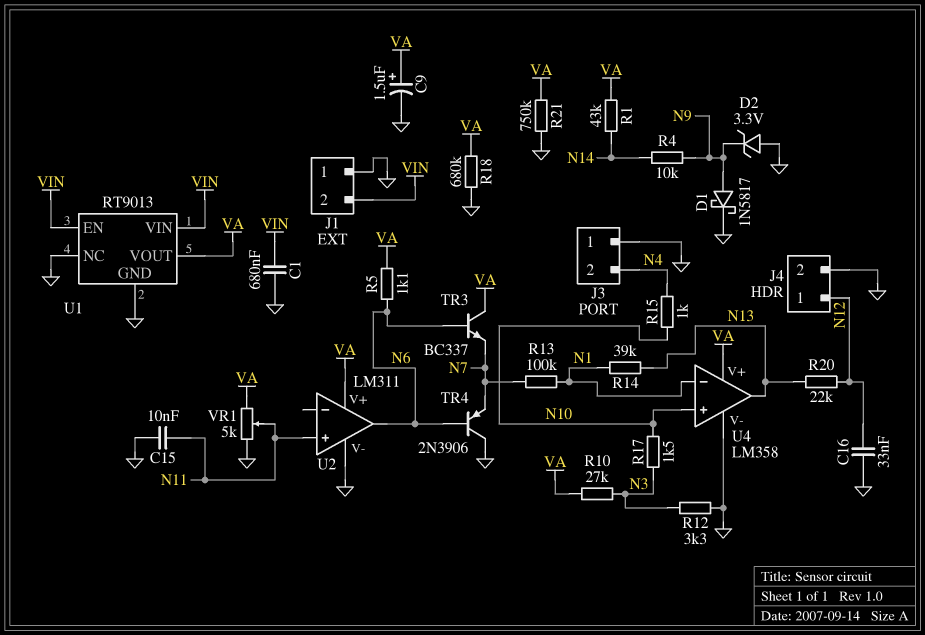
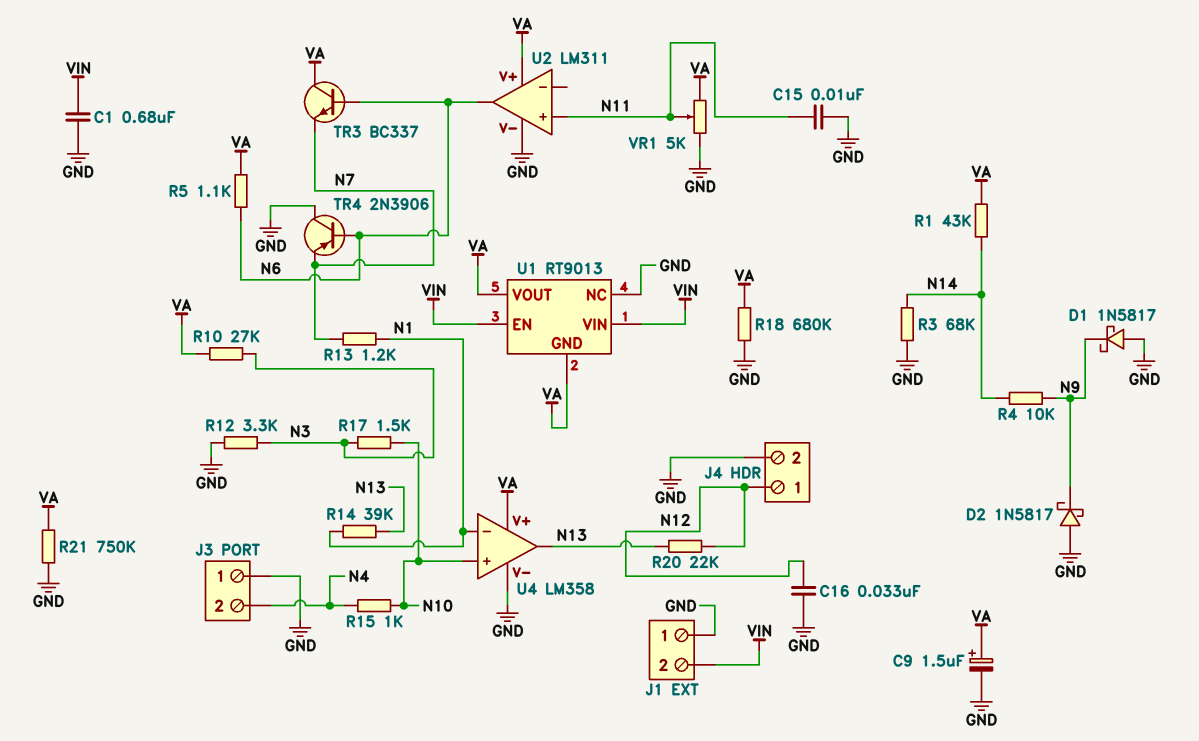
D1: schottky 1N5817 (A N9, K GND) -> schottky 1N5817 (A GND, K N9)
D2: zener 3.3V (A GND, K N9) -> schottky 1N5817 (A GND, K N9)
R3: none -> 68k (GND, N14)
R13: 100k (N1, N7) -> 1.2k (N1, N7)
U1 pin GND: GND -> VA

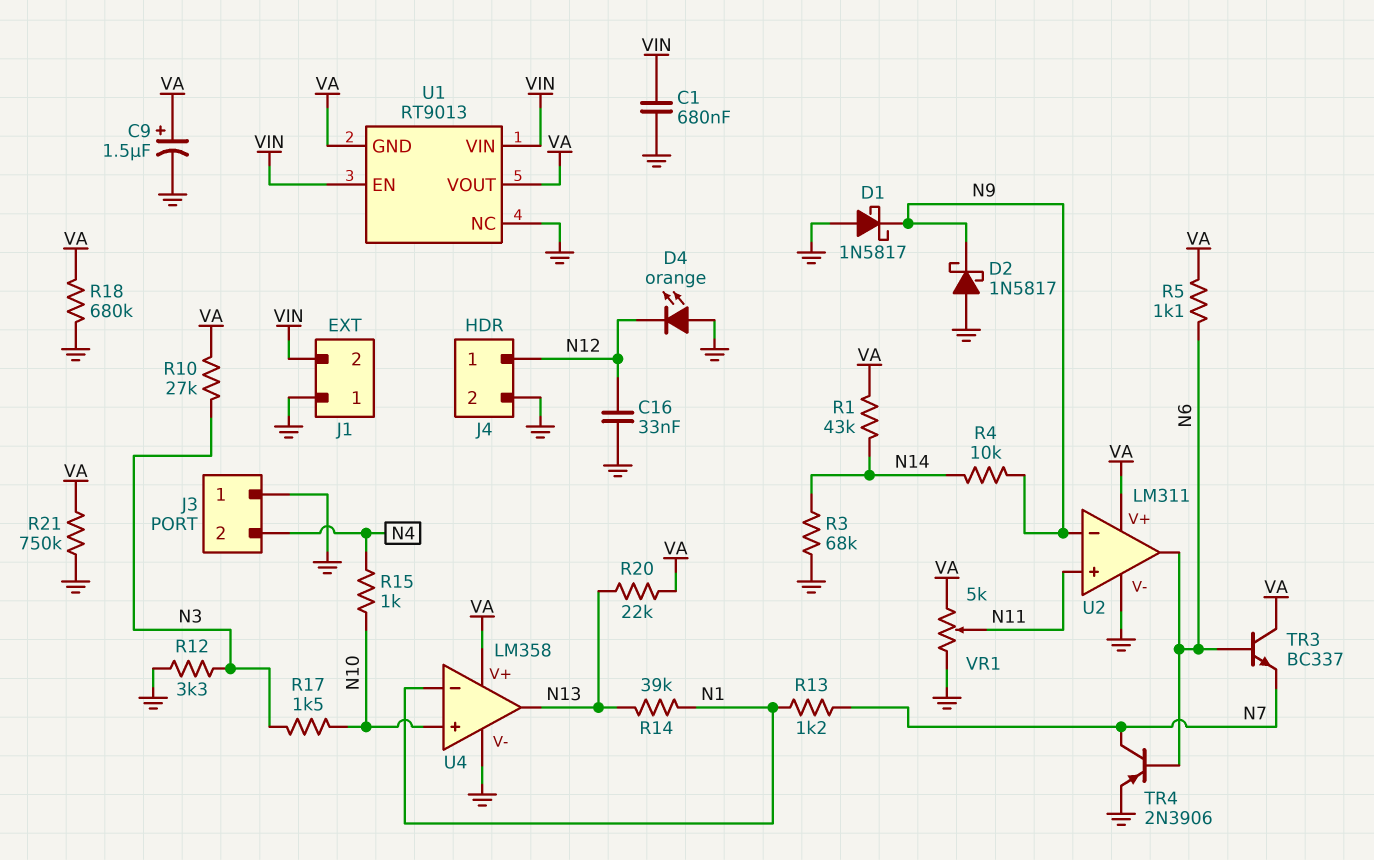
C15: 10nF (GND, N11) -> none
D4: none -> LED orange (A GND, K N12)
R20: 22k (N12, N13) -> 22k (N13, VA)
TR4: PNP 2N3906 (B N6, C GND, E N7) -> PNP 2N3906 (B N6, C N7, E GND)
U2 pin in-: none -> N9

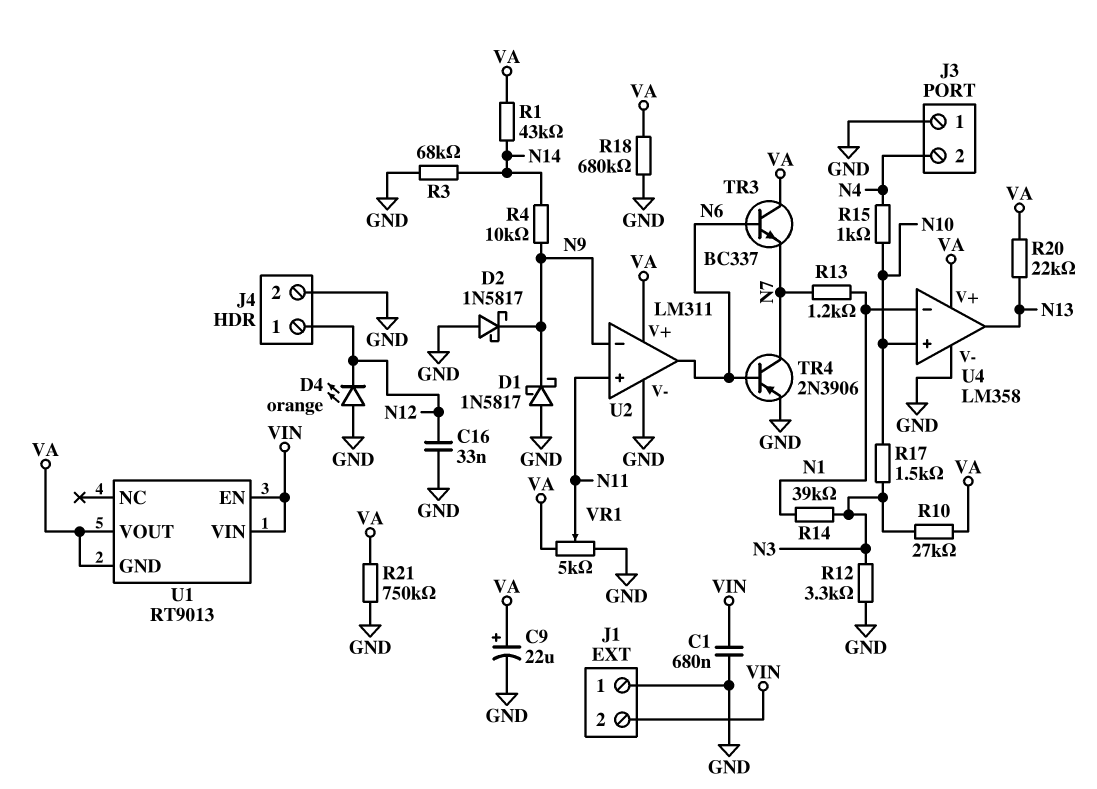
C9: 1.5uF (plus VA, minus GND) -> 22uF (plus VA, minus GND)
R5: 1.1k (N6, VA) -> none
R14: 39k (N1, N13) -> 39k (N1, N3)
U1 pin NC: GND -> none

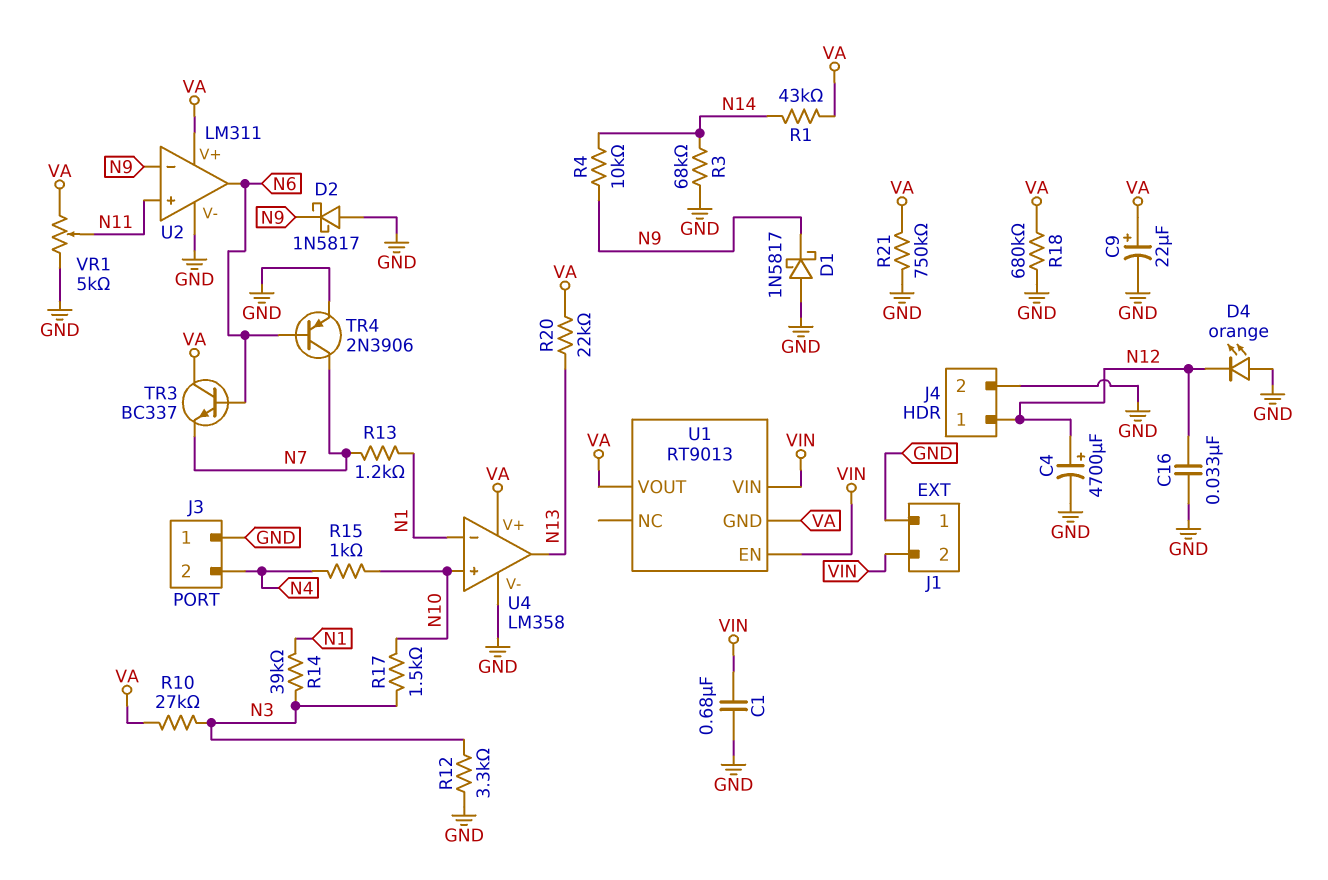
C4: none -> 4700uF (plus N12, minus GND)

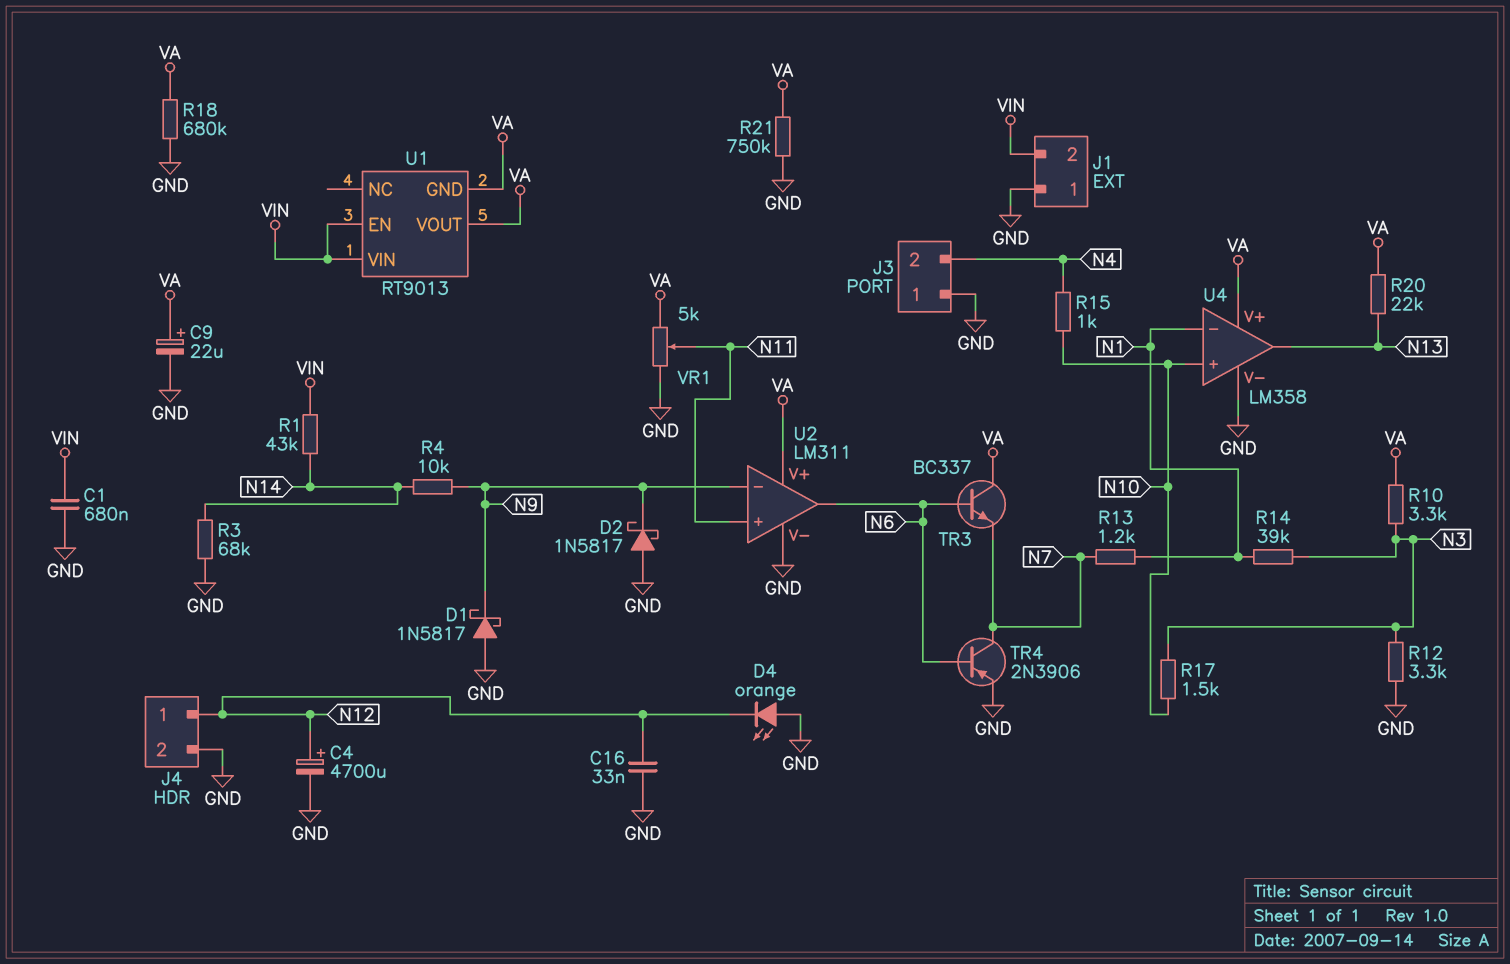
R1: 43k (N14, VA) -> 43k (N14, VIN)
R10: 27k (N3, VA) -> 3.3k (N3, VA)

